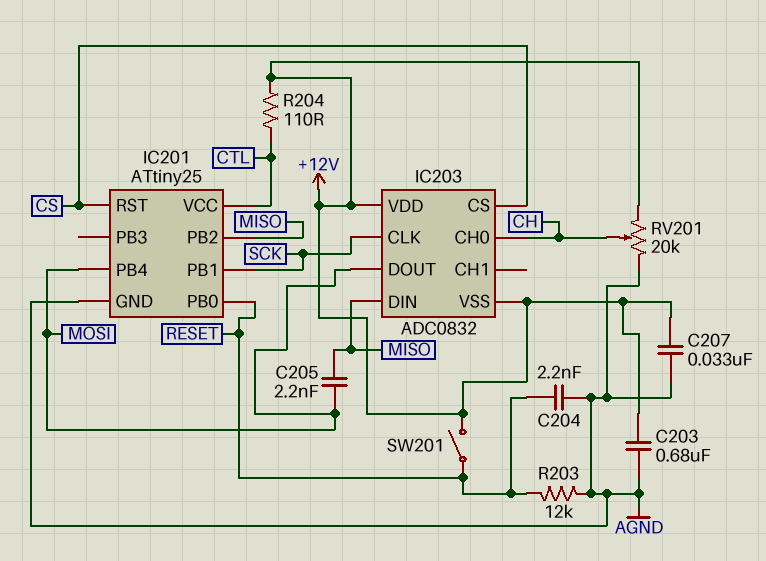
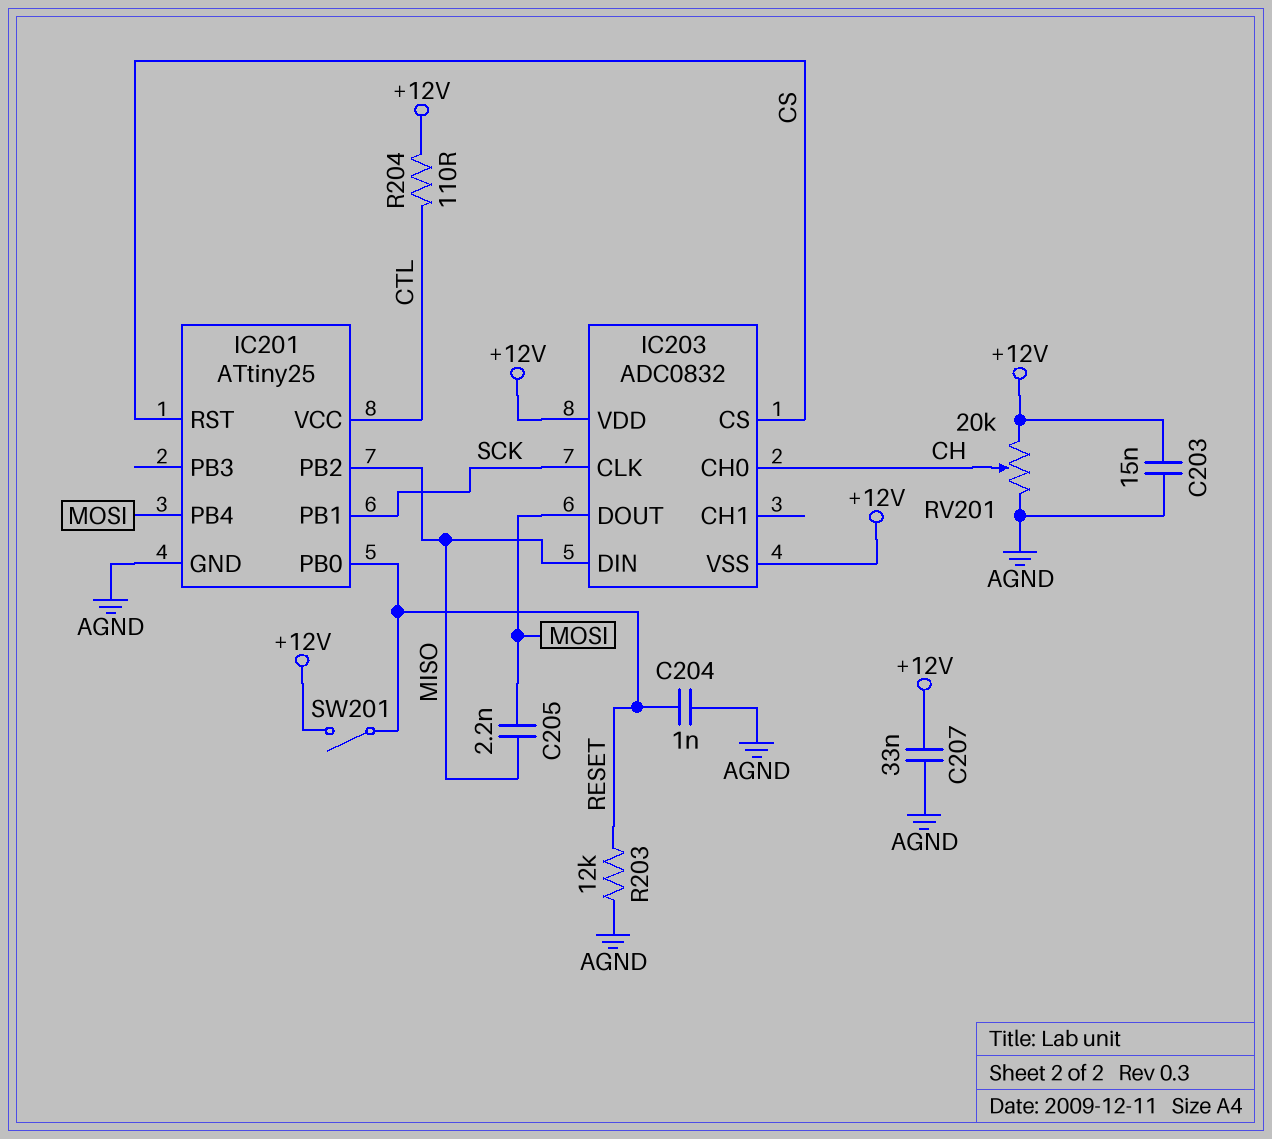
C203: 680nF (+12V, AGND) -> 15nF (+12V, AGND)
C204: 2.2nF (AGND, RESET) -> 1nF (AGND, RESET)

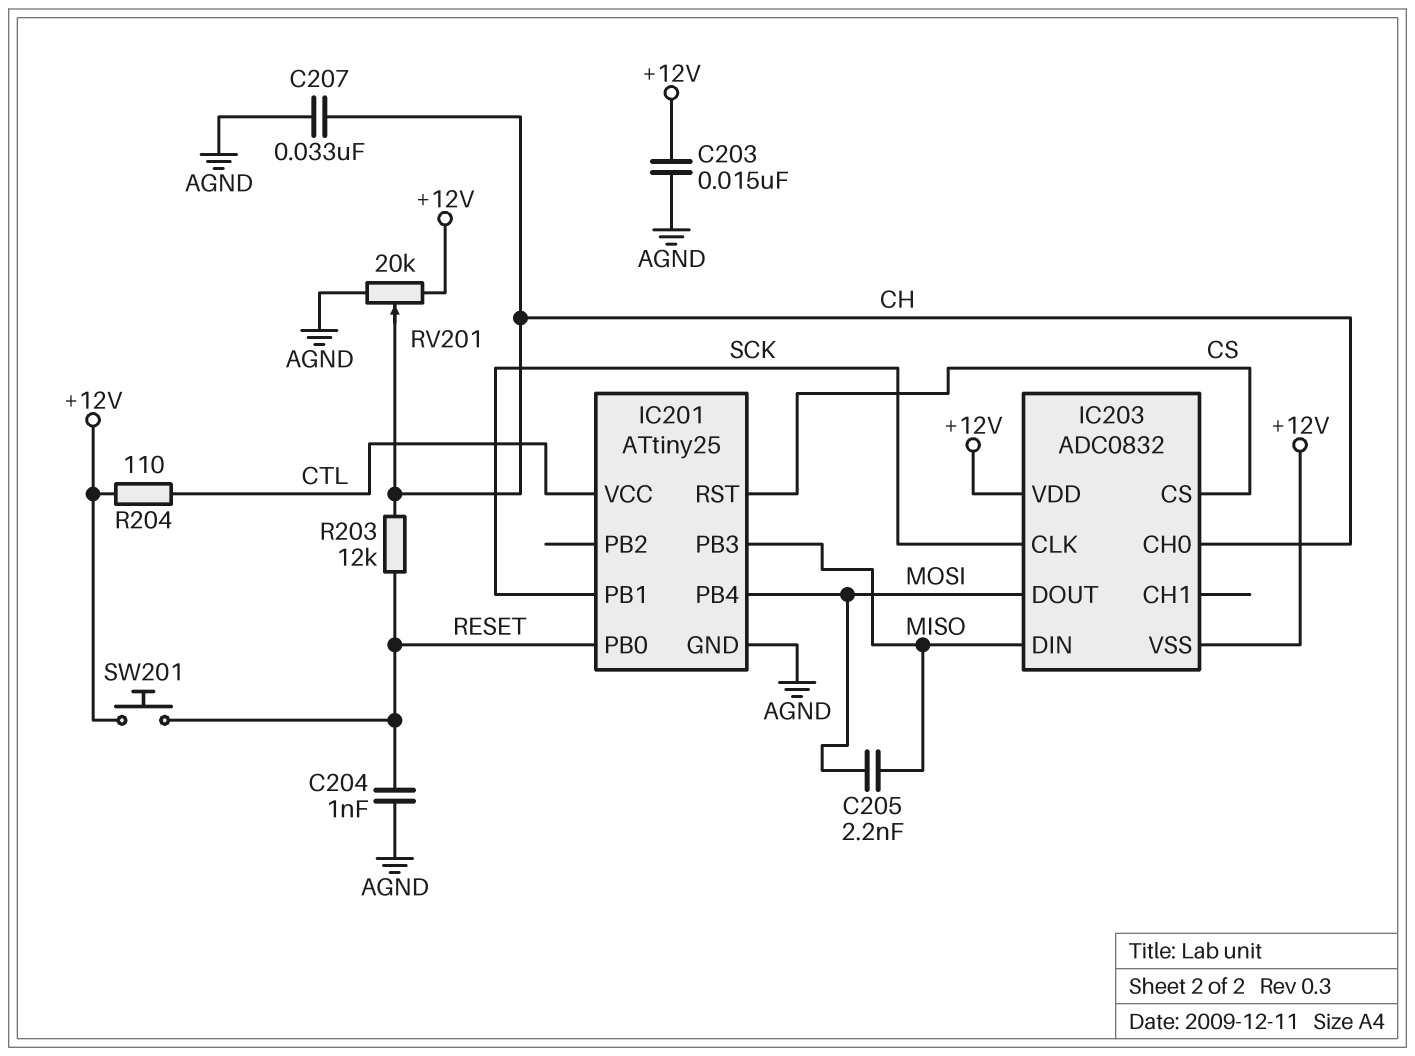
C207: 33nF (+12V, AGND) -> 33nF (AGND, CH)
IC201 pin PB2: MISO -> none
IC201 pin PB3: none -> MISO
R203: 12k (AGND, RESET) -> 12k (CH, RESET)
SW201: switch (+12V, RESET) -> button (+12V, RESET)

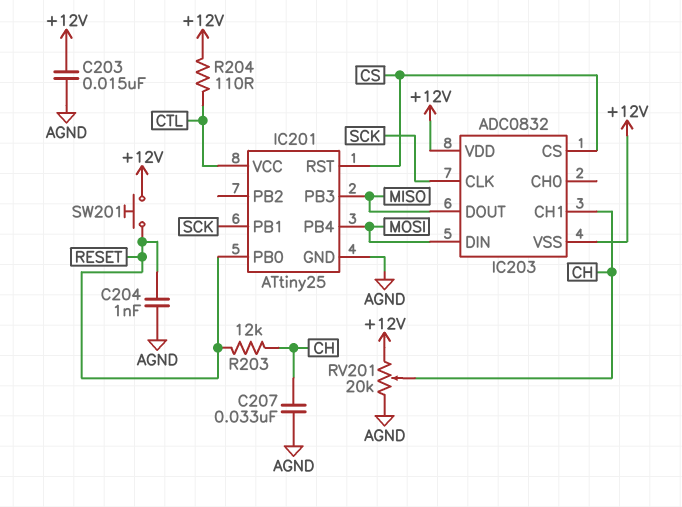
C205: 2.2nF (MISO, MOSI) -> none
IC203 pin CH0: CH -> none
IC203 pin CH1: none -> CH
IC203 pin DIN: MISO -> MOSI
IC203 pin DOUT: MOSI -> MISO

